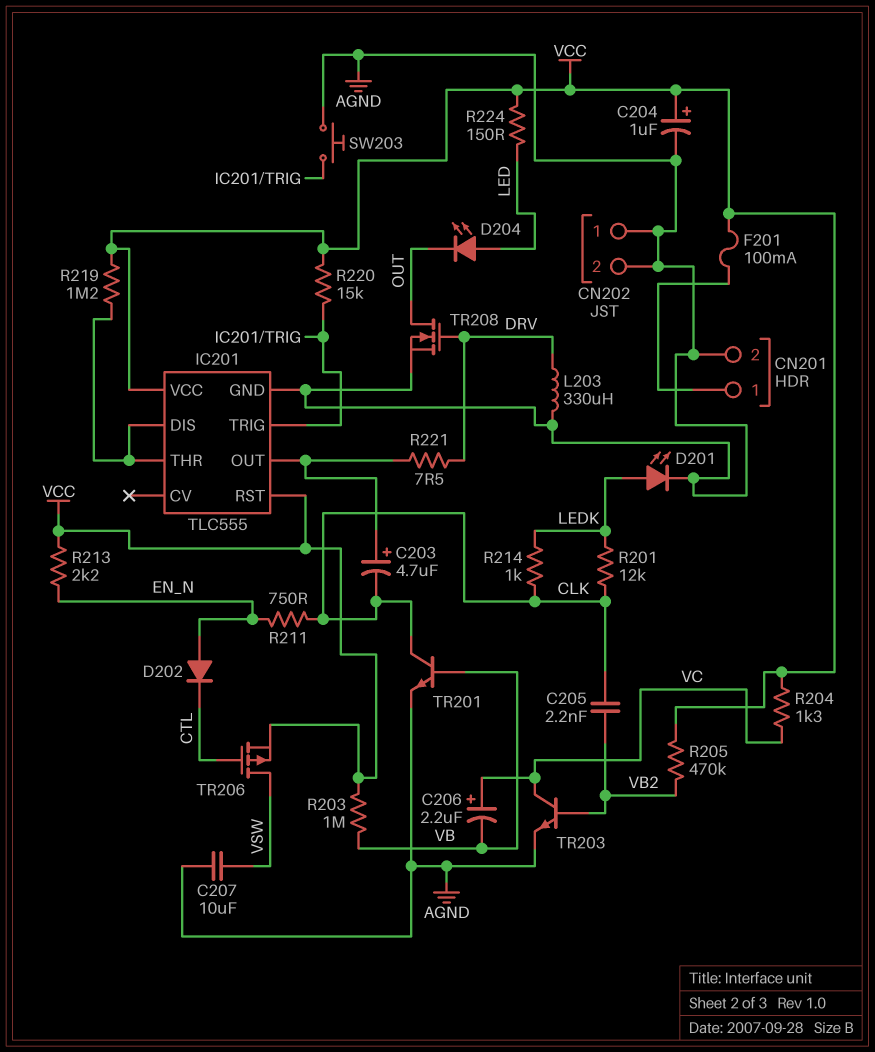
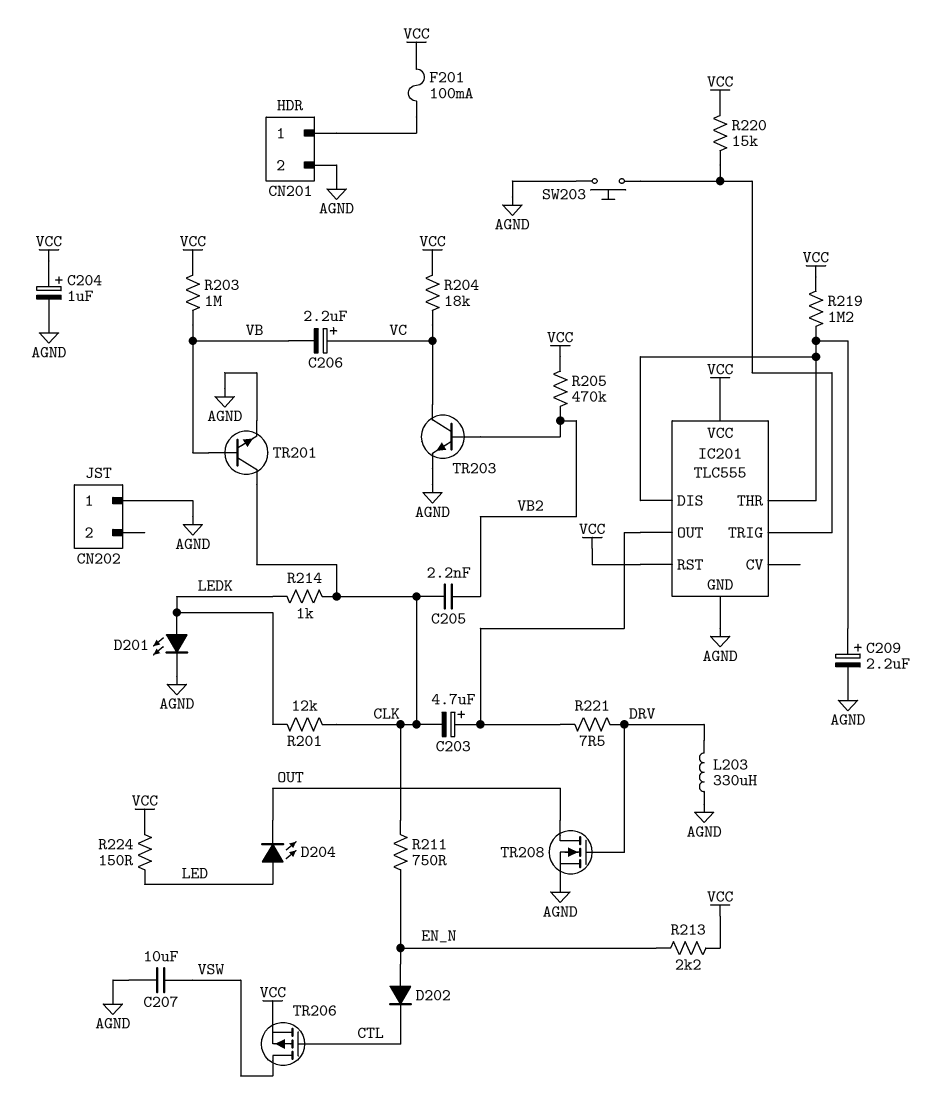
C209: none -> 2.2uF (plus IC201/DIS, minus AGND)
CN202 pin 2: AGND -> none
R204: 1.3k (VC, VCC) -> 18k (VC, VCC)

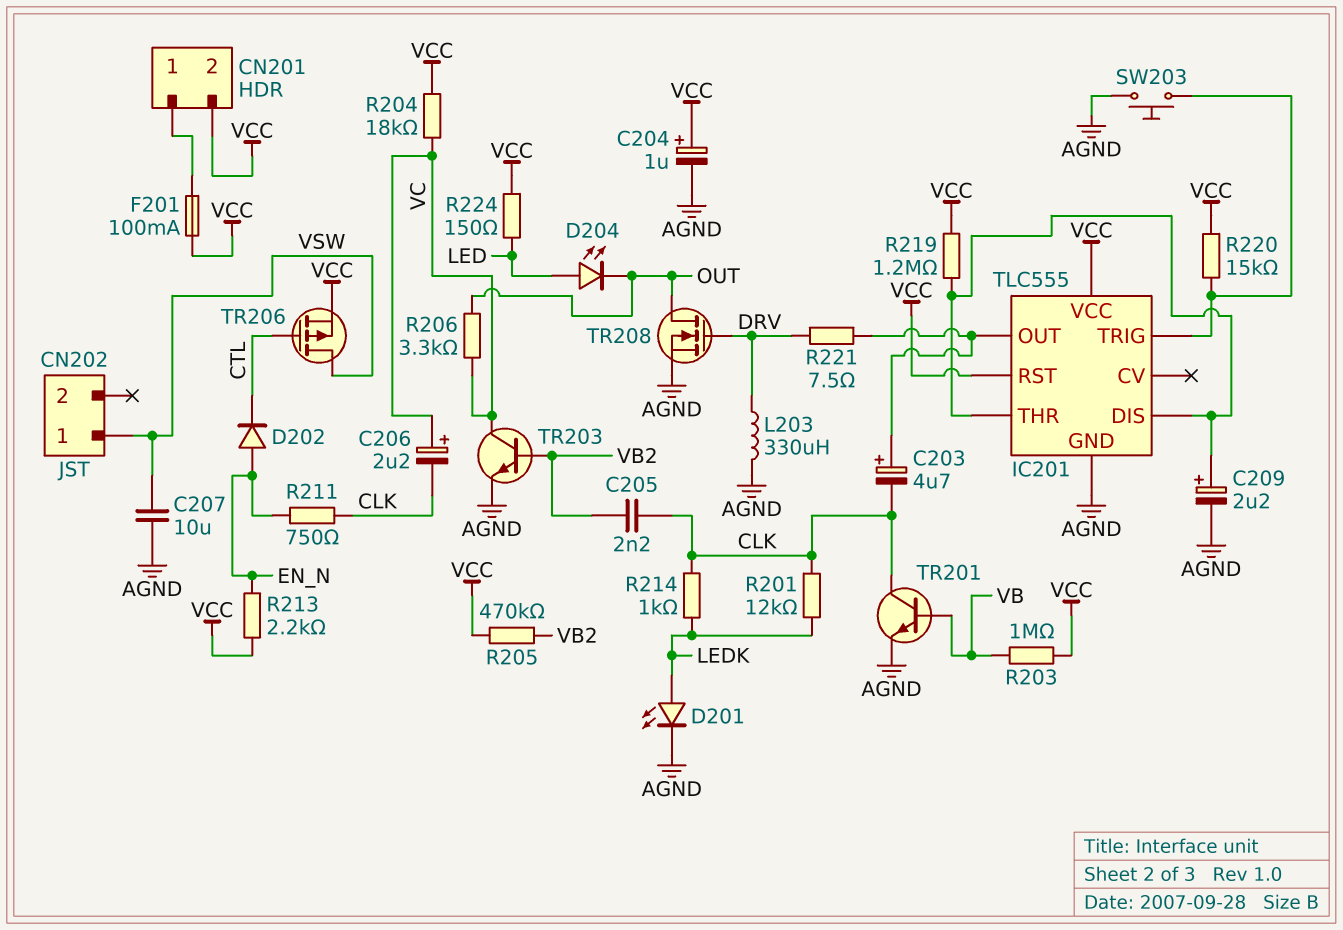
C206: 2.2uF (plus VC, minus VB) -> 2.2uF (plus VC, minus CLK)
CN201 pin 2: AGND -> VCC
CN202 pin 1: AGND -> VSW
R206: none -> 3.3k (OUT, VC)

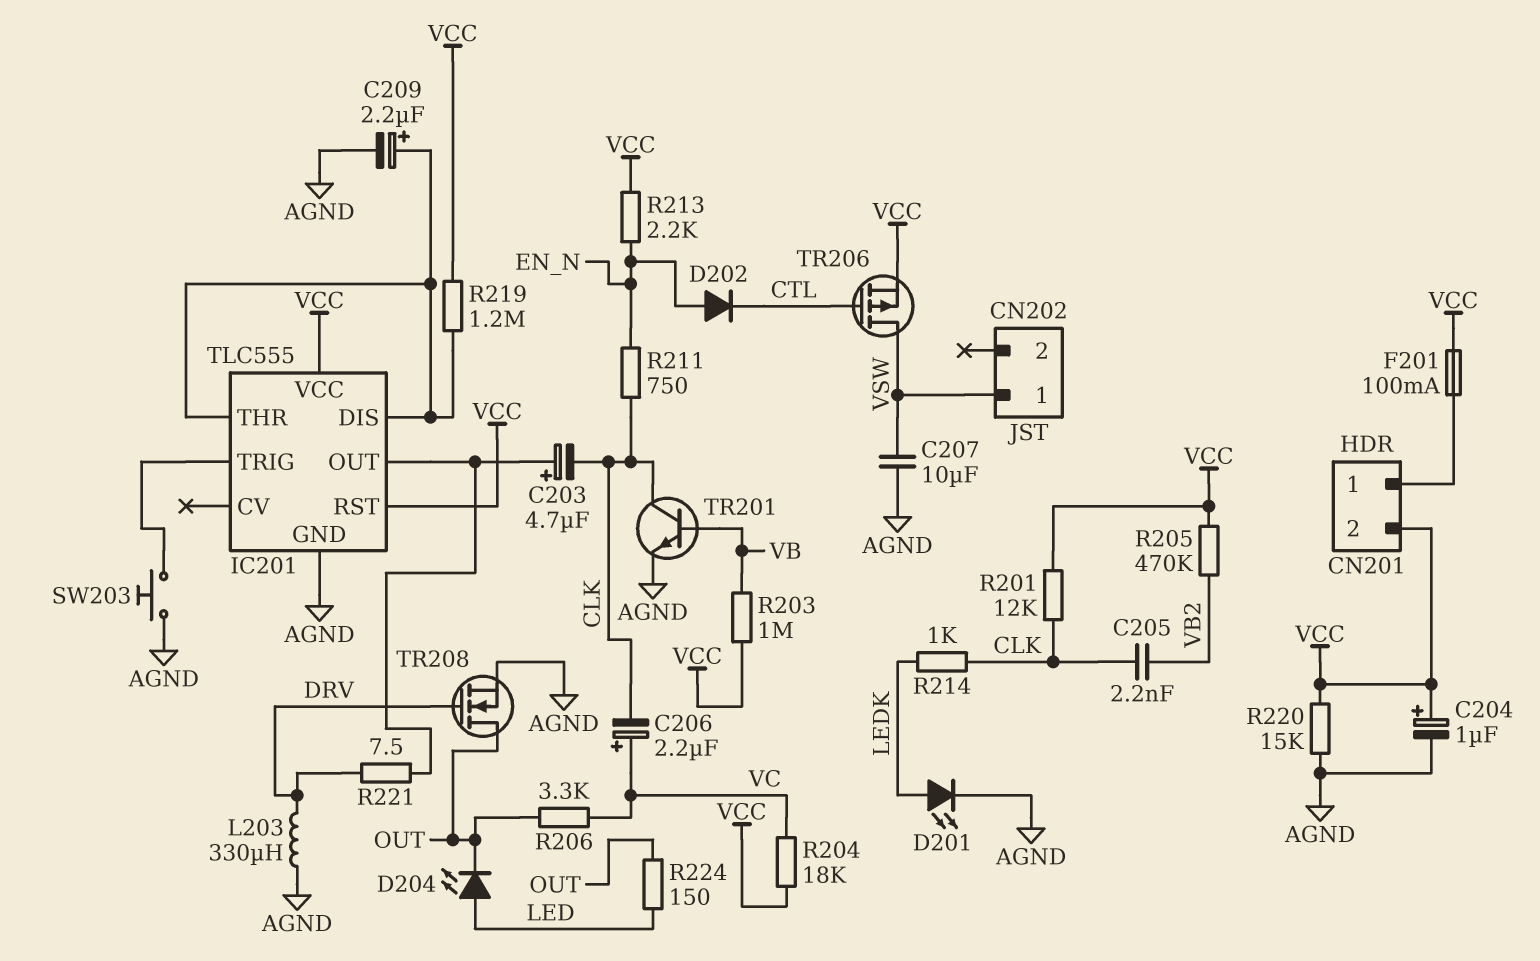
R201: 12k (CLK, LEDK) -> 12k (CLK, VCC)
R220: 15k (IC201/TRIG, VCC) -> 15k (AGND, VCC)
R224: 150 (LED, VCC) -> 150 (LED, OUT)
TR203: NPN (B VB2, C VC, E AGND) -> none

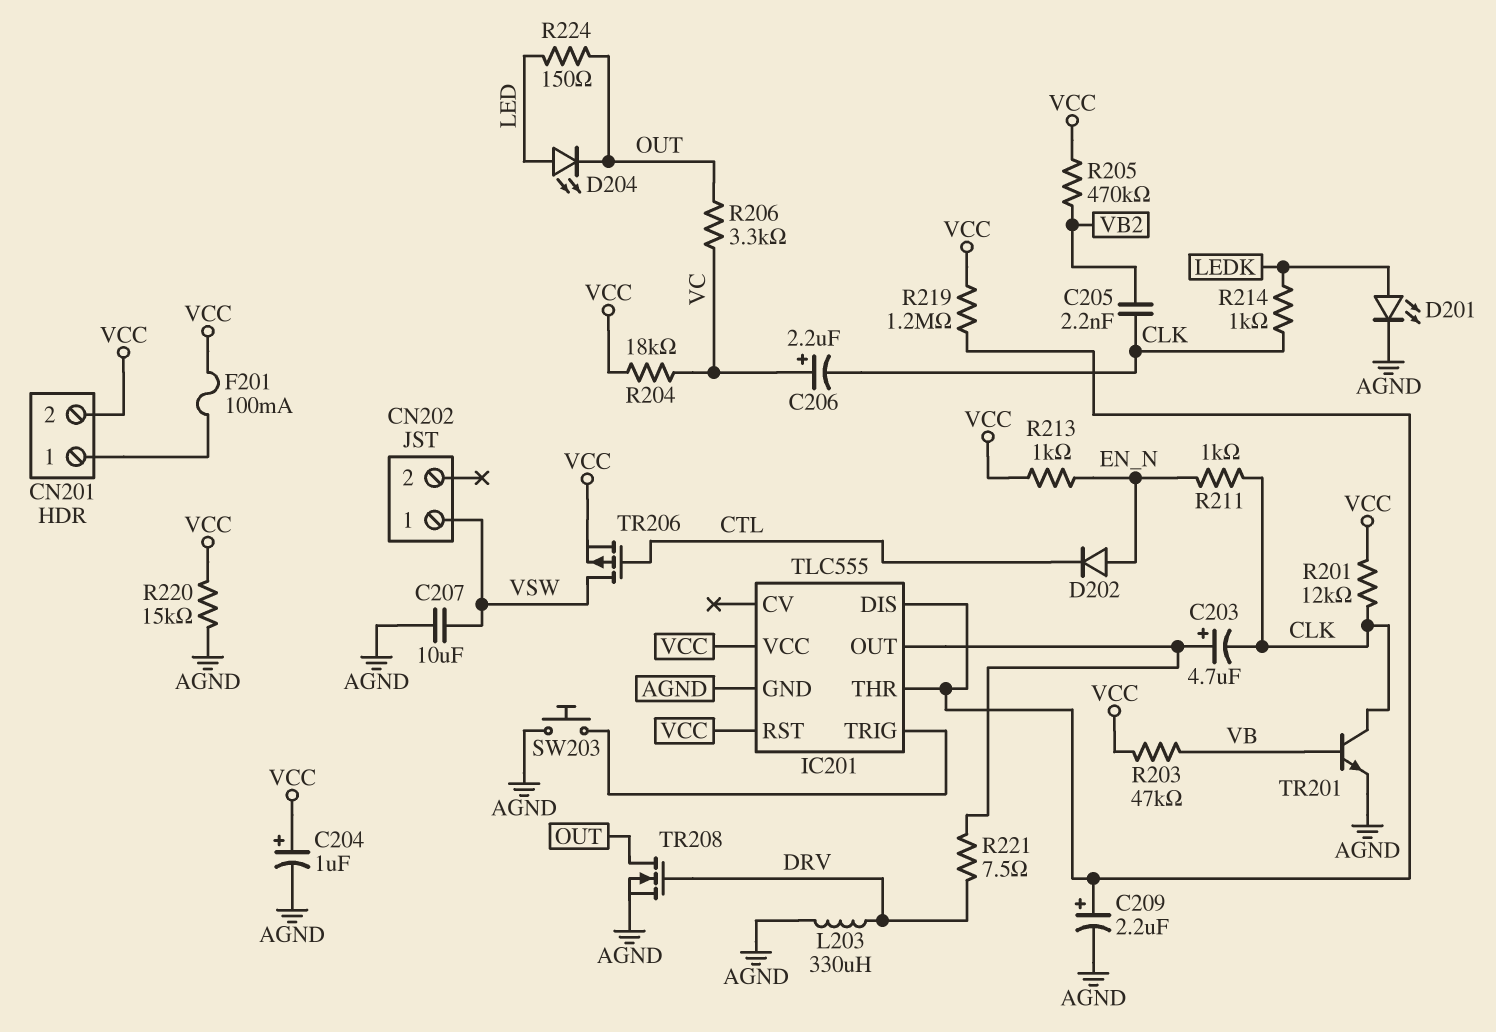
R203: 1M (VB, VCC) -> 47k (VB, VCC)
R211: 750 (CLK, EN_N) -> 1k (CLK, EN_N)
R213: 2.2k (EN_N, VCC) -> 1k (EN_N, VCC)

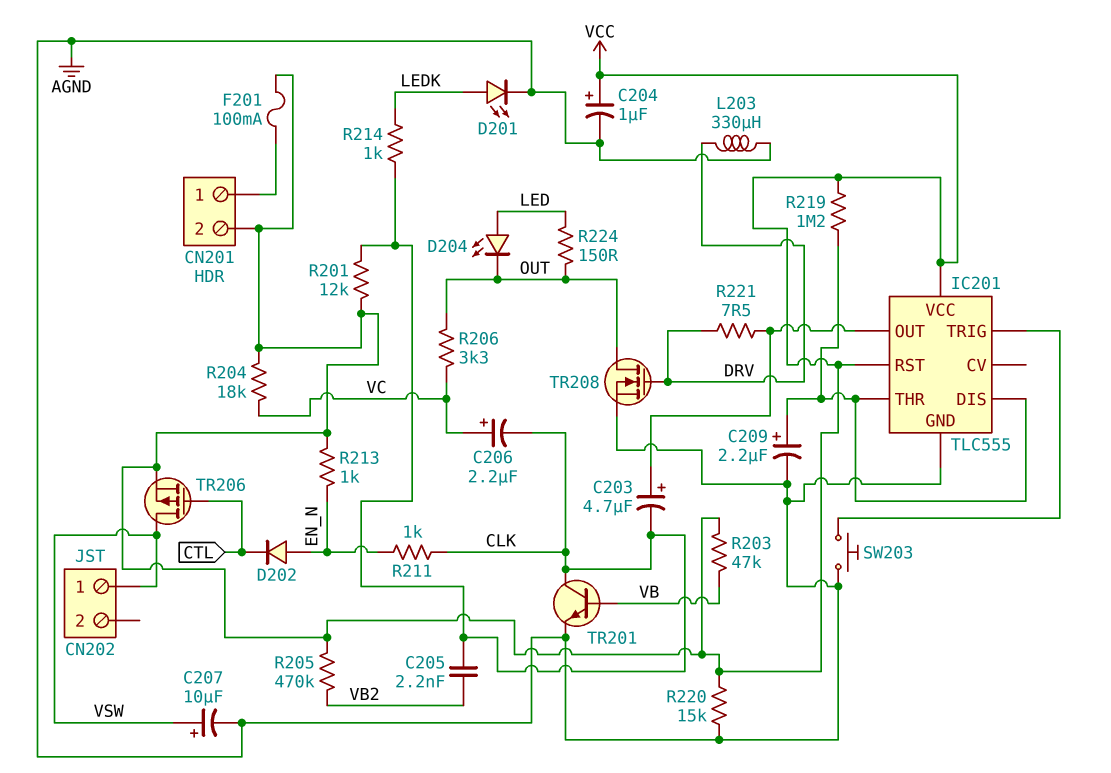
C207: 10uF (AGND, VSW) -> 10uF (plus VSW, minus AGND)

